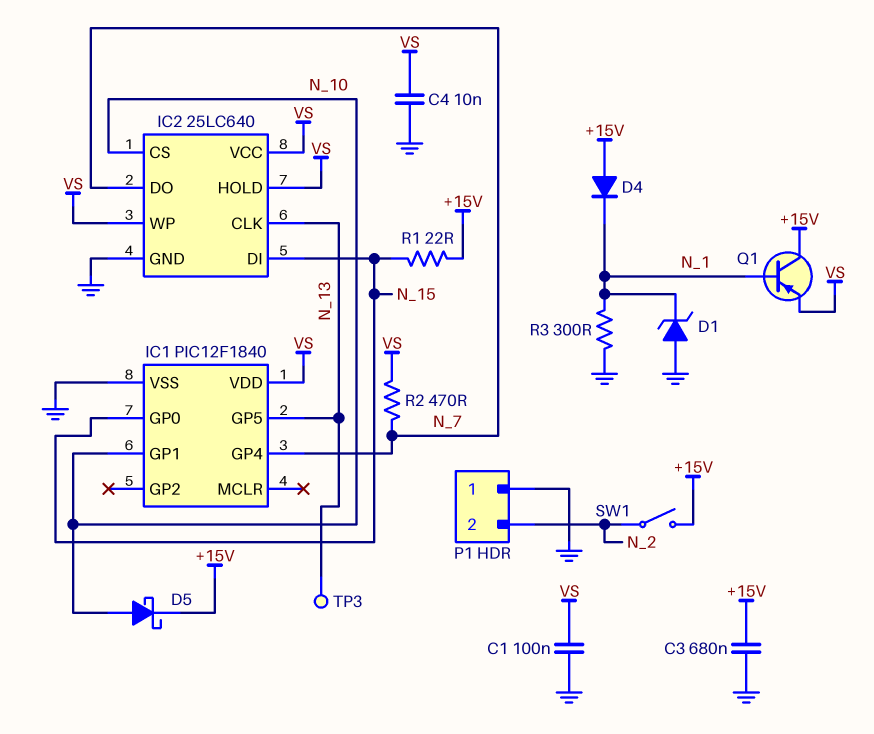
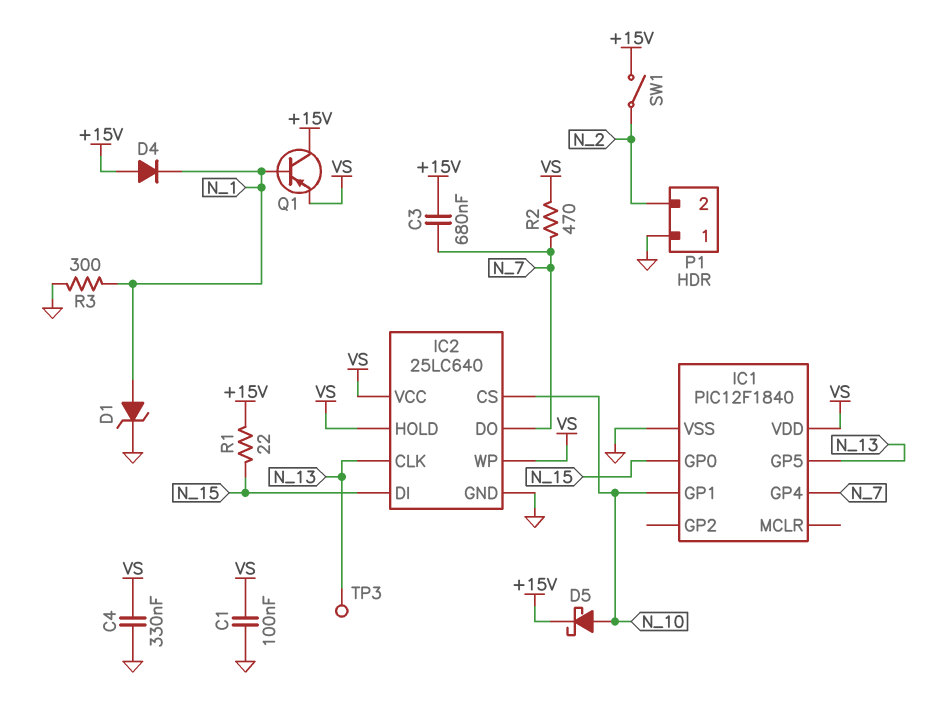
C3: 680nF (+15V, GND) -> 680nF (+15V, N_7)
C4: 10nF (GND, VS) -> 330nF (GND, VS)
D1: zener (A GND, K N_1) -> zener (A N_1, K GND)

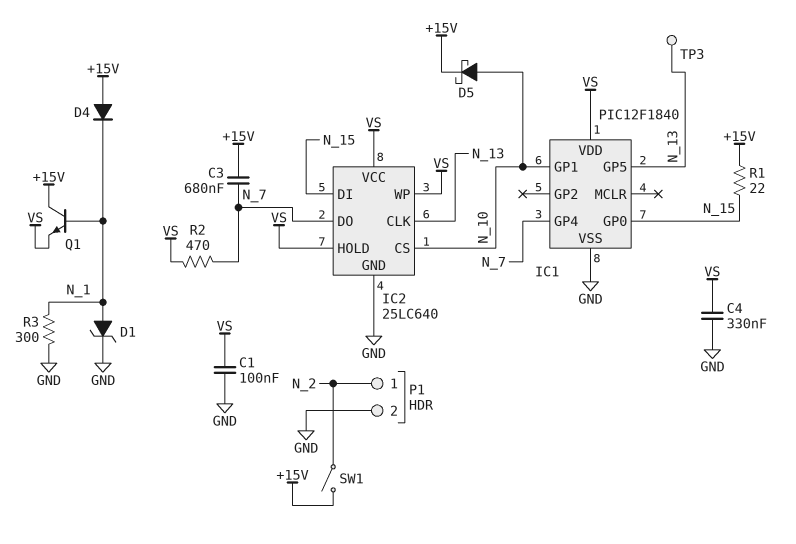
P1 pin 1: GND -> N_2
P1 pin 2: N_2 -> GND
Q1: PNP (B N_1, C +15V, E VS) -> NPN (B N_1, C +15V, E VS)

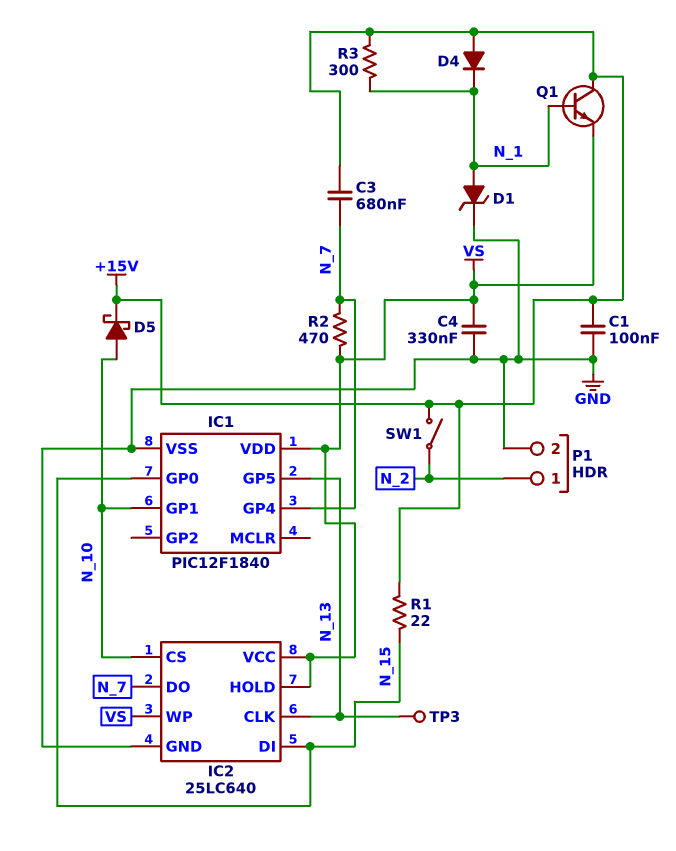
C1: 100nF (GND, VS) -> 100nF (+15V, GND)
R3: 300 (GND, N_1) -> 300 (+15V, N_1)

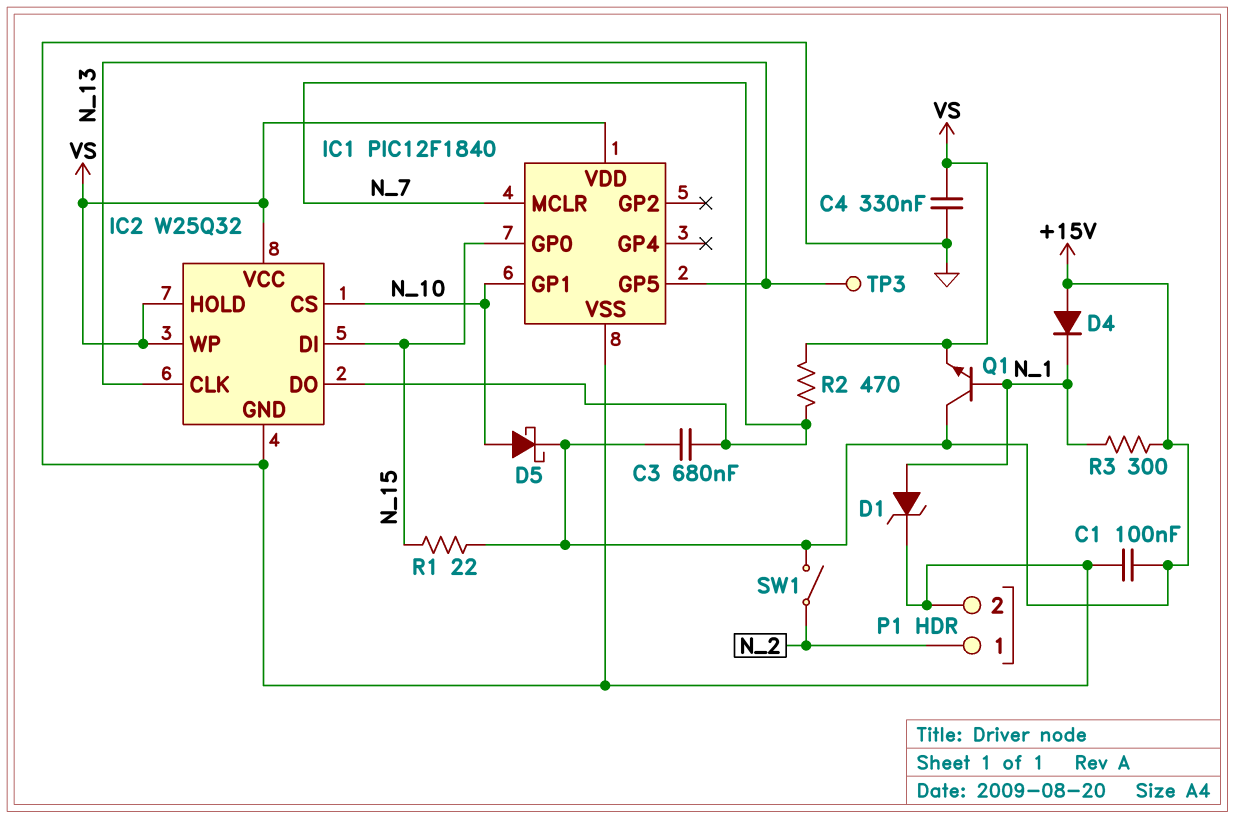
IC1 pin GP4: N_7 -> none
IC1 pin MCLR: none -> N_7
IC2: 25LC640 -> W25Q32

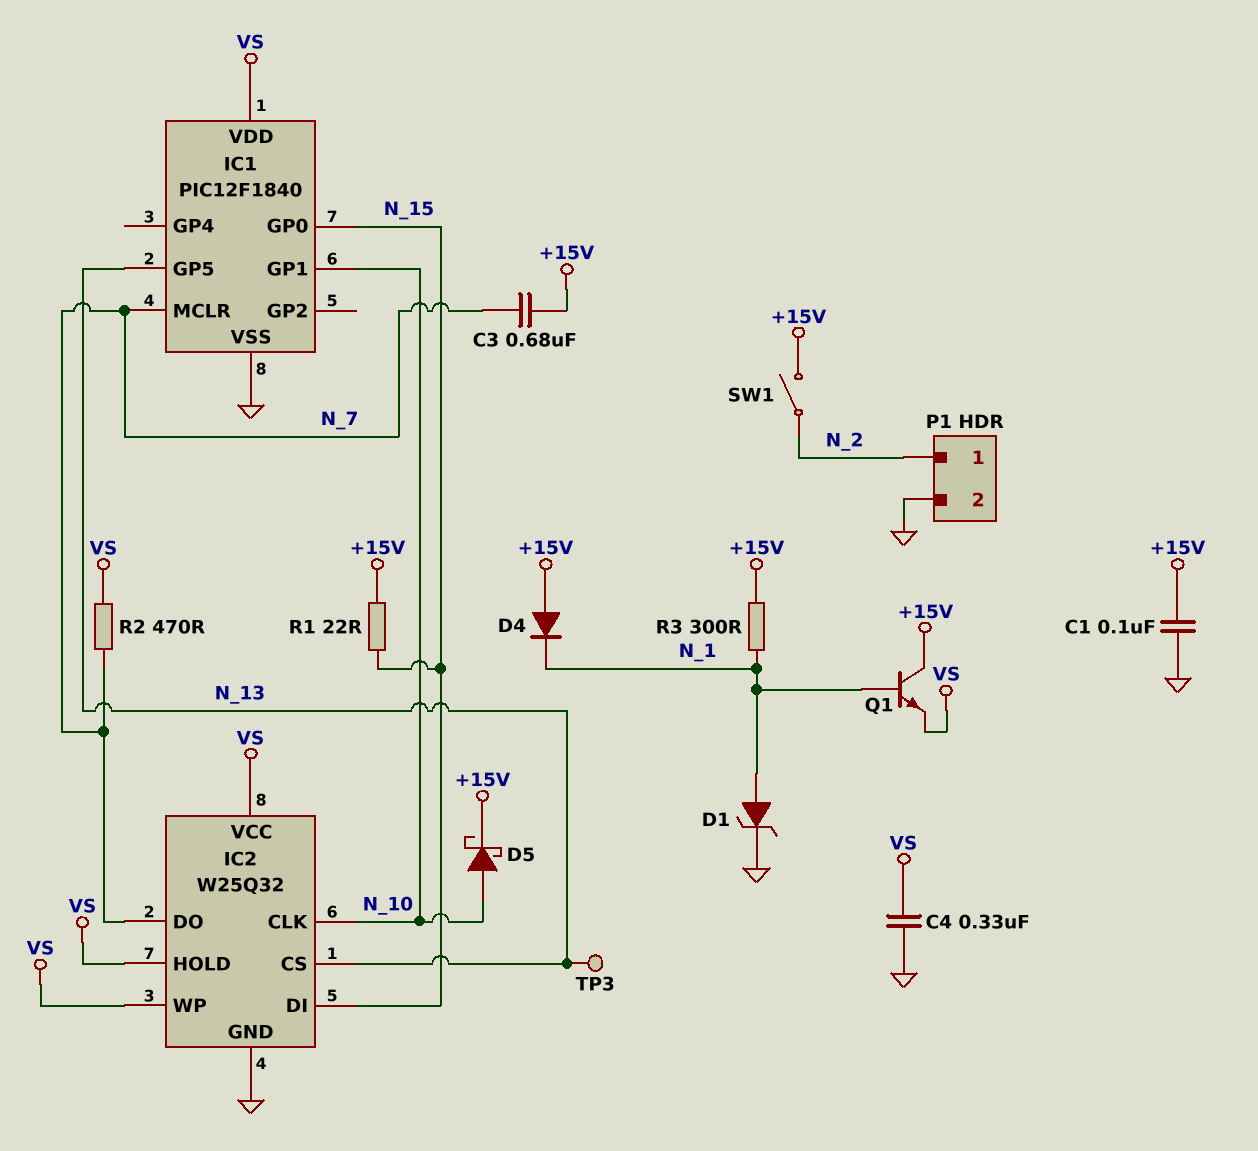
IC2 pin CLK: N_13 -> N_10
IC2 pin CS: N_10 -> N_13

